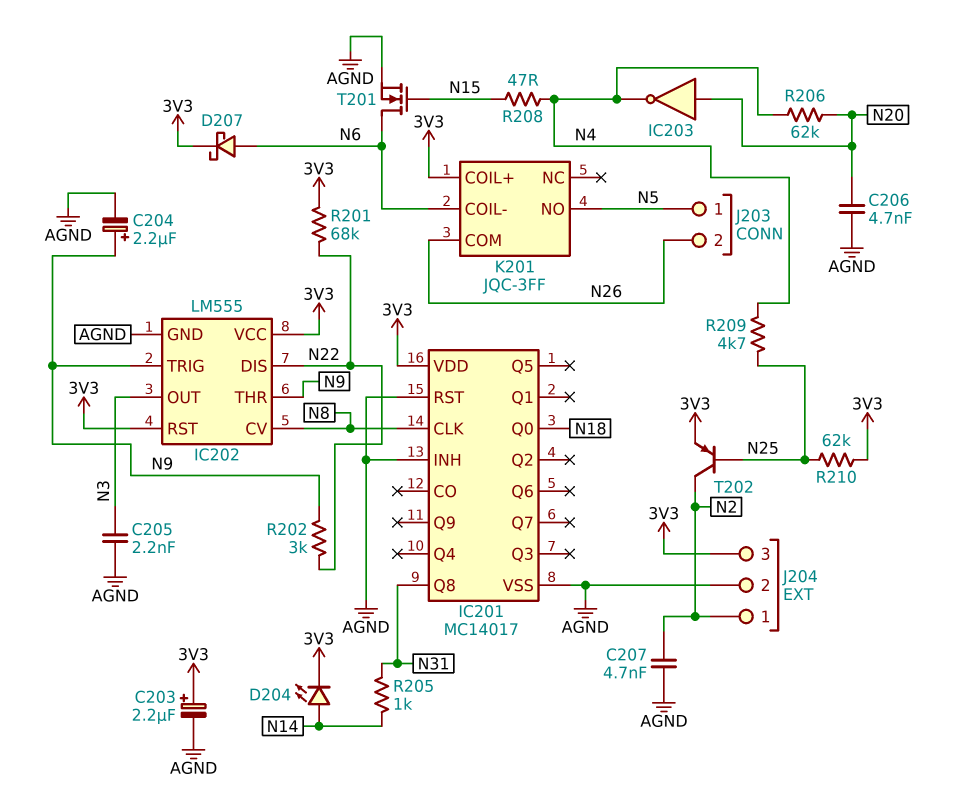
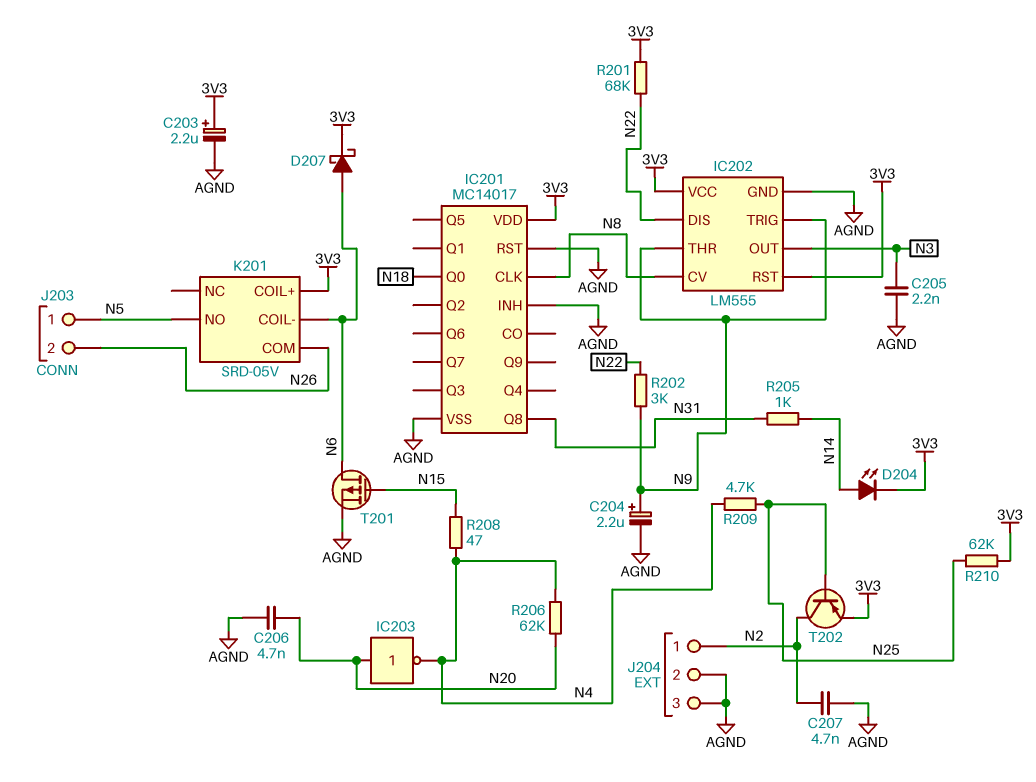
J204 pin 3: 3V3 -> AGND
K201: JQC-3FF -> SRD-05V
T201: NMOS (G N15, D N6, S AGND) -> PMOS (G N15, D N6, S AGND)

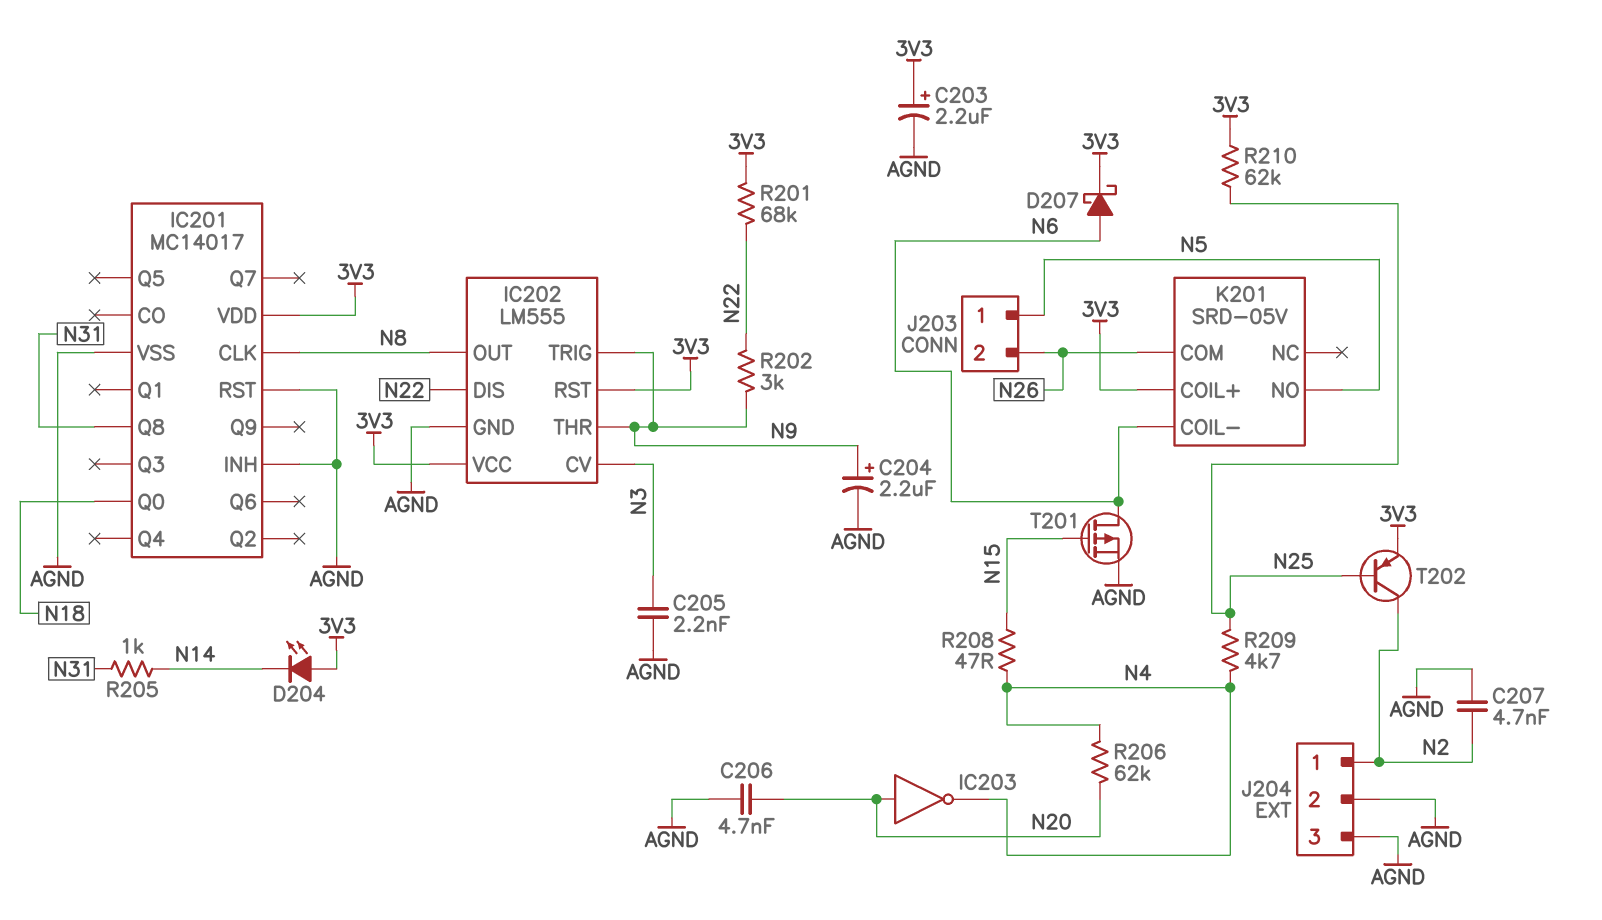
D204: LED (A N14, K 3V3) -> LED (A 3V3, K N14)
IC202 pin CV: N8 -> N3
IC202 pin OUT: N3 -> N8

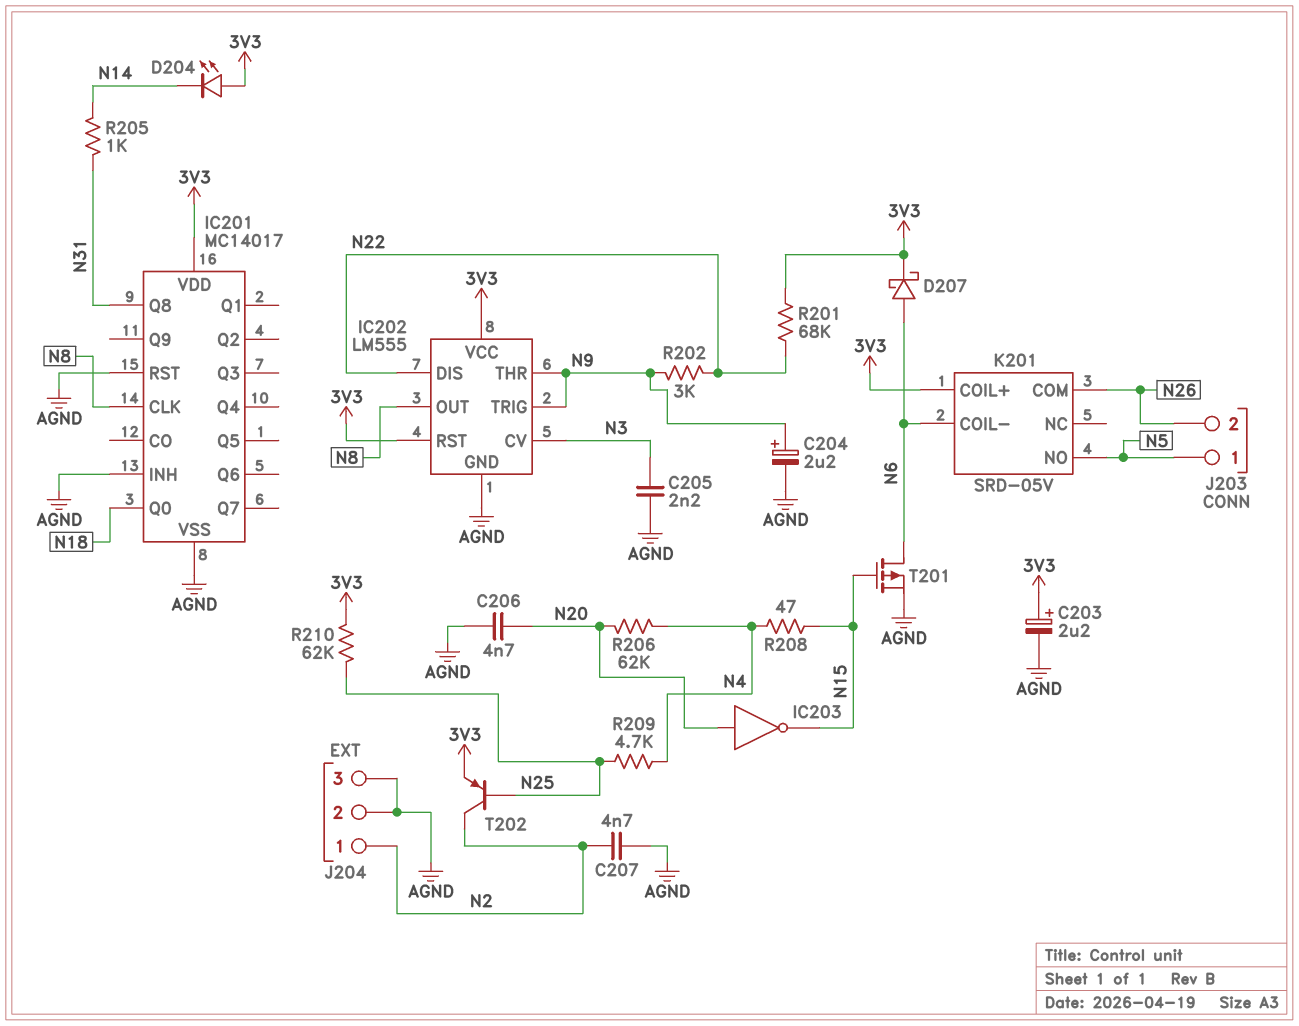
IC203: NOT (in N20, out N4) -> NOT (in N20, out N15)

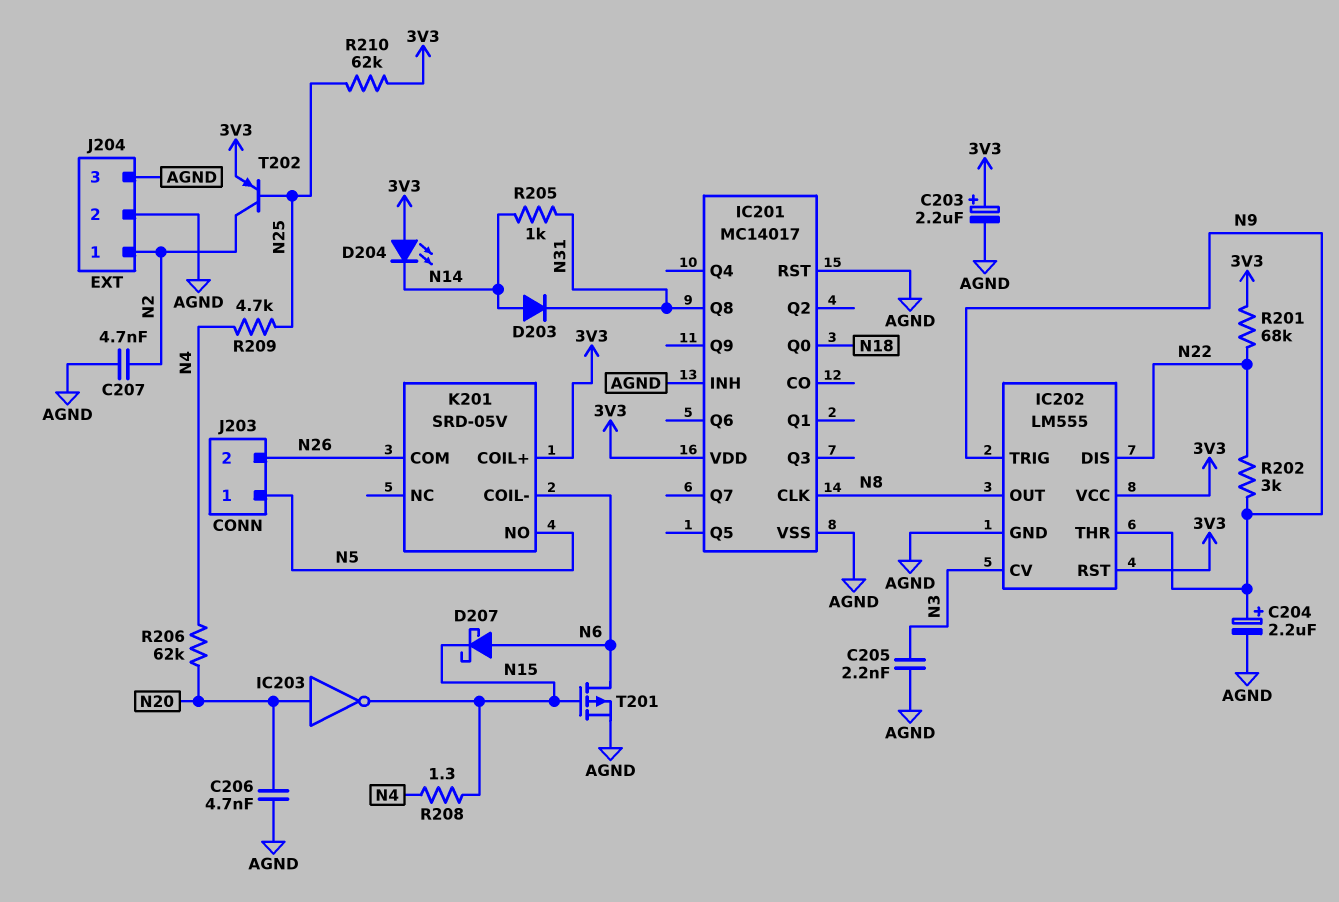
D203: none -> diode (A N14, K N31)
D207: schottky (A N6, K 3V3) -> schottky (A N6, K N15)
R208: 47 (N4, N15) -> 1.3 (N4, N15)

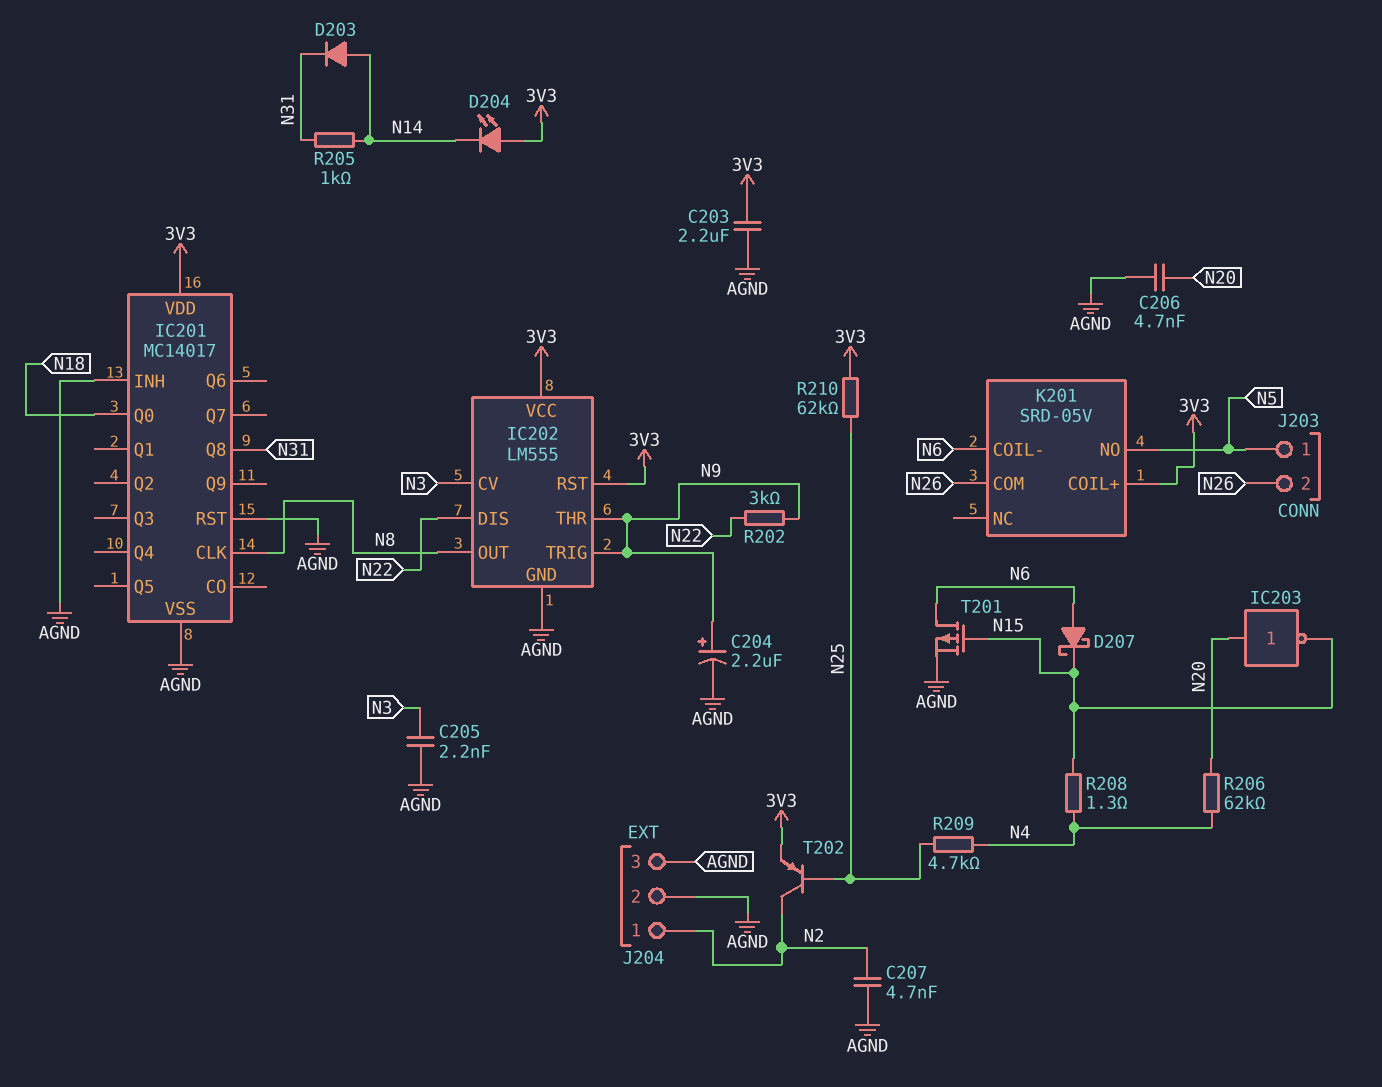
C203: 2.2uF (plus 3V3, minus AGND) -> 2.2uF (3V3, AGND)
R201: 68k (3V3, N22) -> none

